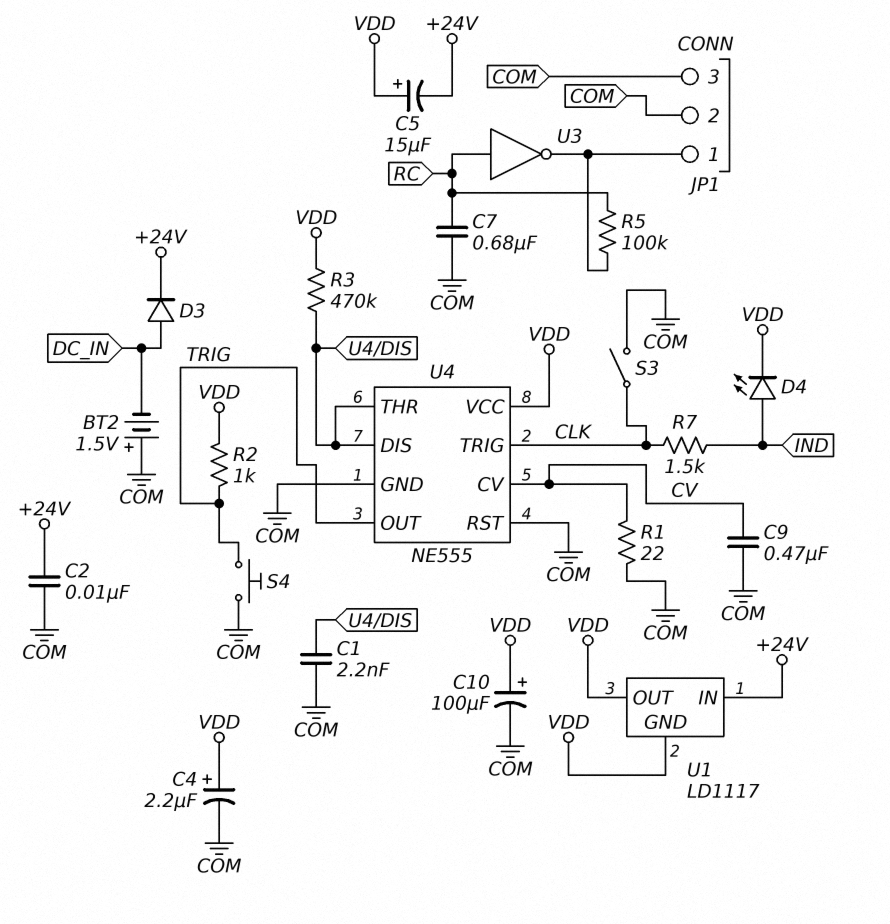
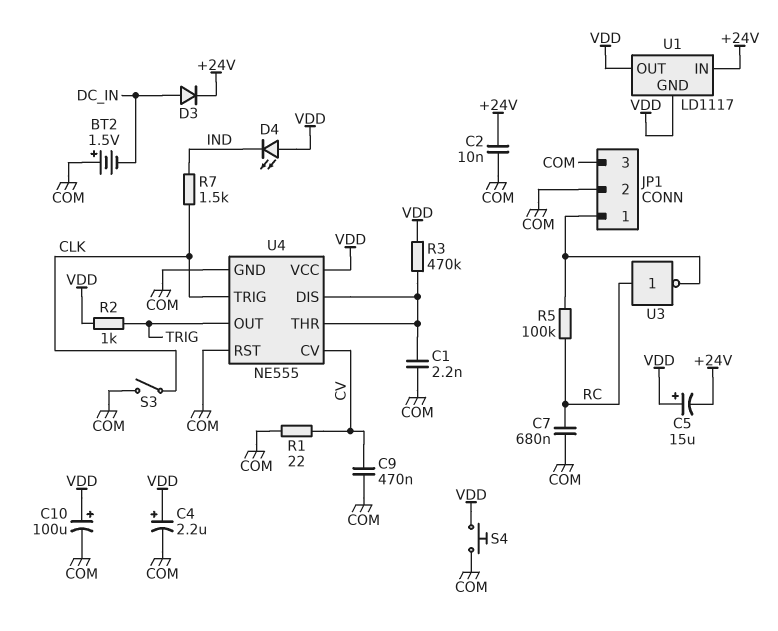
D4: LED (A IND, K VDD) -> LED (A VDD, K IND)
S4: button (COM, TRIG) -> button (COM, VDD)

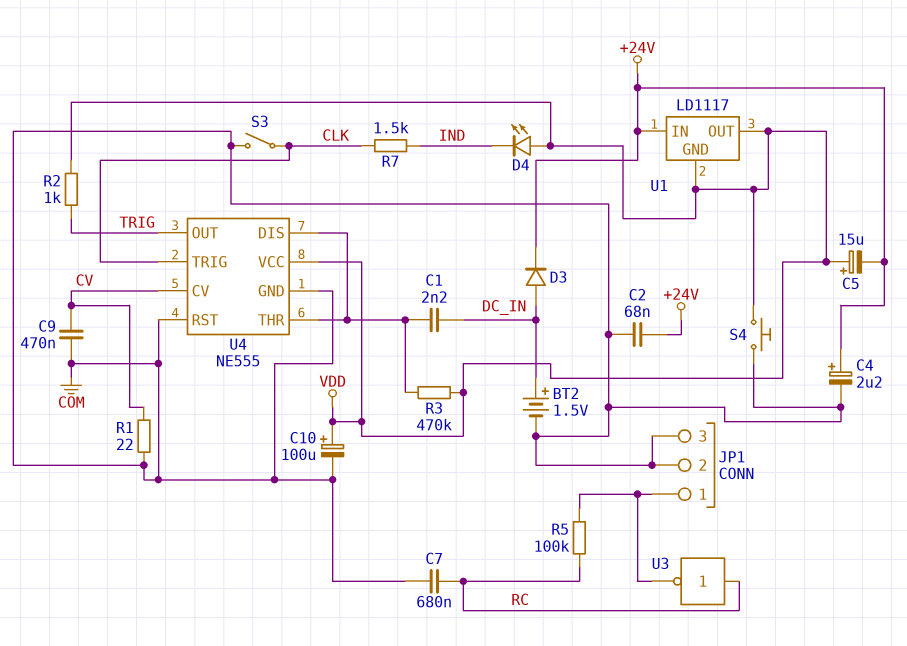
BT2: 1.5V (plus COM, minus DC_IN) -> 1.5V (plus DC_IN, minus COM)
C1: 2.2nF (COM, U4/DIS) -> 2.2nF (DC_IN, U4/DIS)
C2: 10nF (+24V, COM) -> 68nF (+24V, COM)
C4: 2.2uF (plus VDD, minus COM) -> 2.2uF (plus +24V, minus COM)

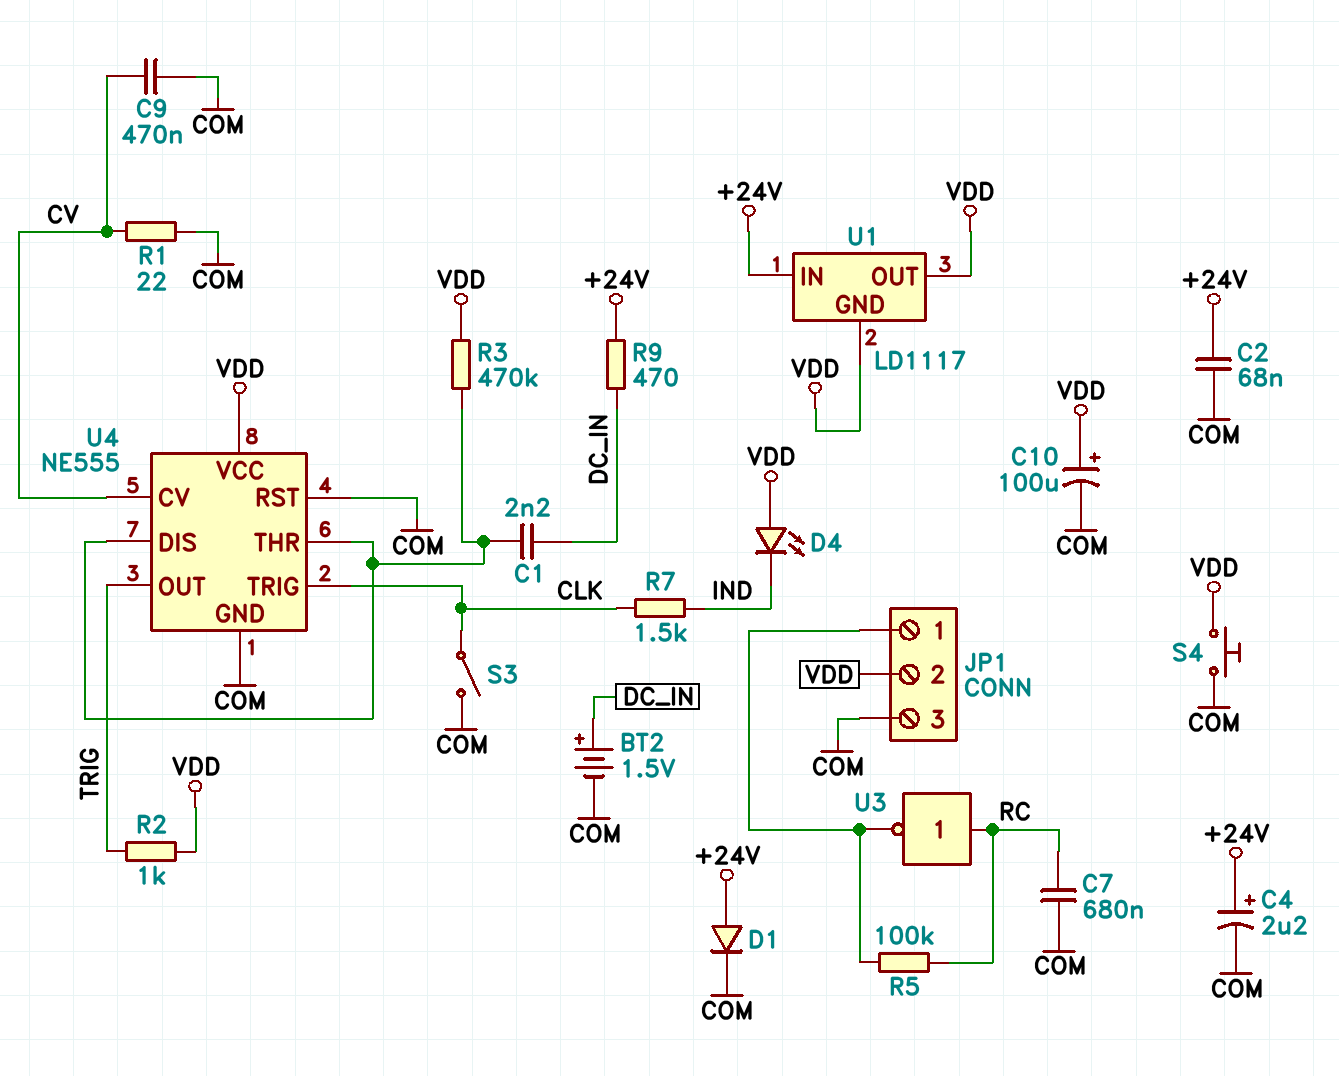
C5: 15uF (plus VDD, minus +24V) -> none
D1: none -> diode (A +24V, K COM)
D3: diode (A DC_IN, K +24V) -> none
JP1 pin 2: COM -> VDD
R9: none -> 470 (+24V, DC_IN)

